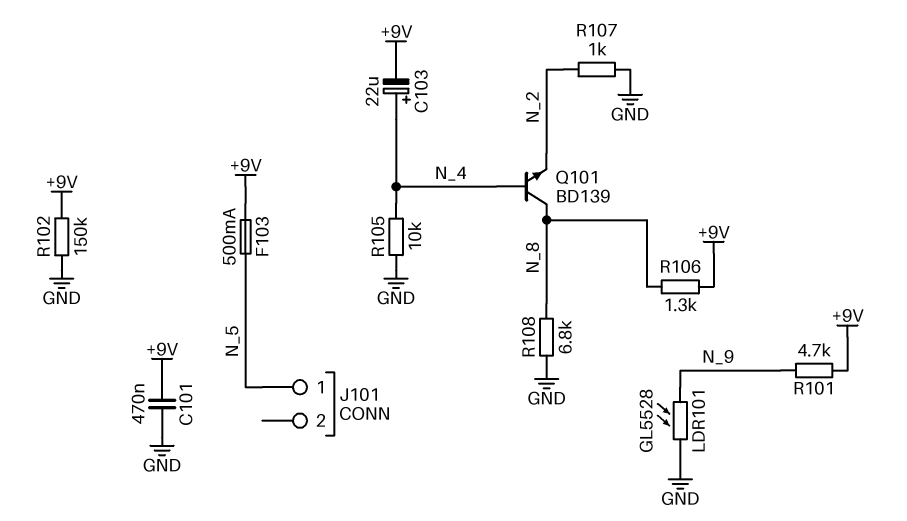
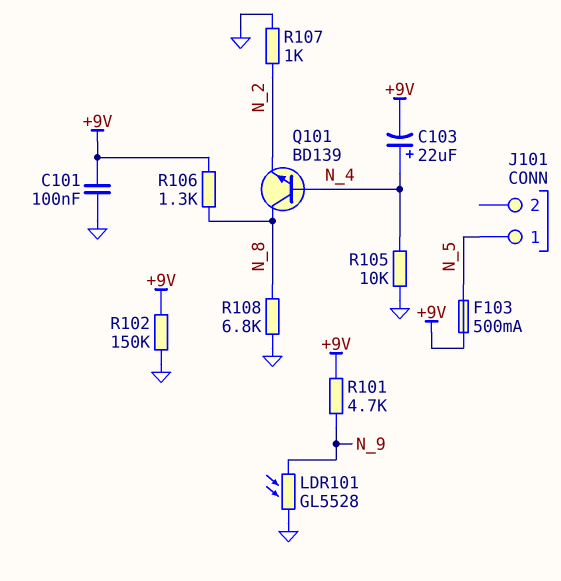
C101: 470nF (+9V, GND) -> 100nF (+9V, GND)

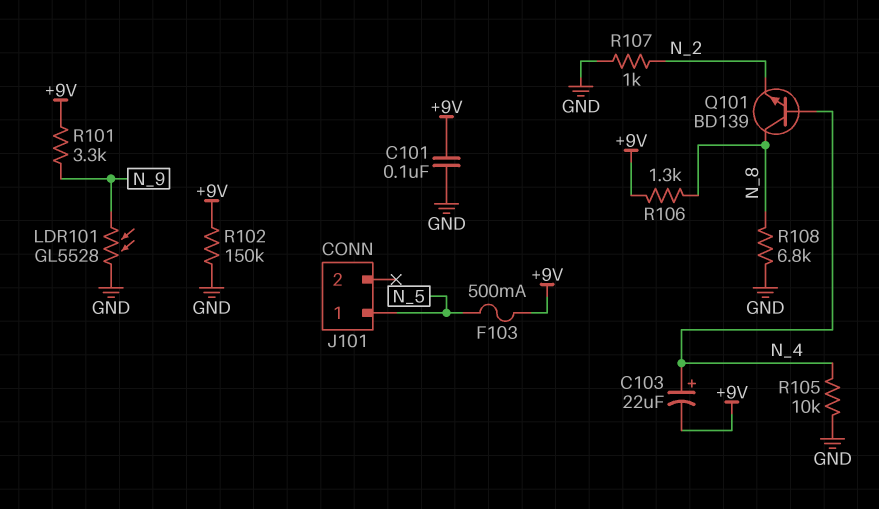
R101: 4.7k (+9V, N_9) -> 3.3k (+9V, N_9)

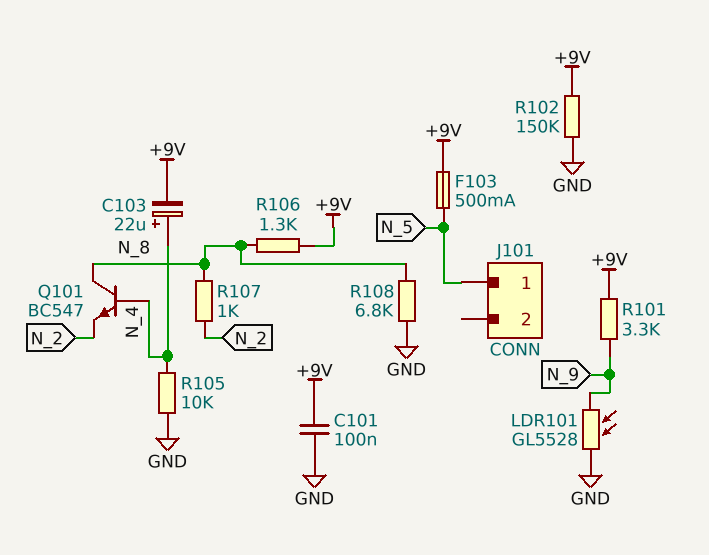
Q101: NPN BD139 (B N_4, C N_8, E N_2) -> NPN BC547 (B N_4, C N_8, E N_2)
R107: 1k (GND, N_2) -> 1k (N_2, N_8)

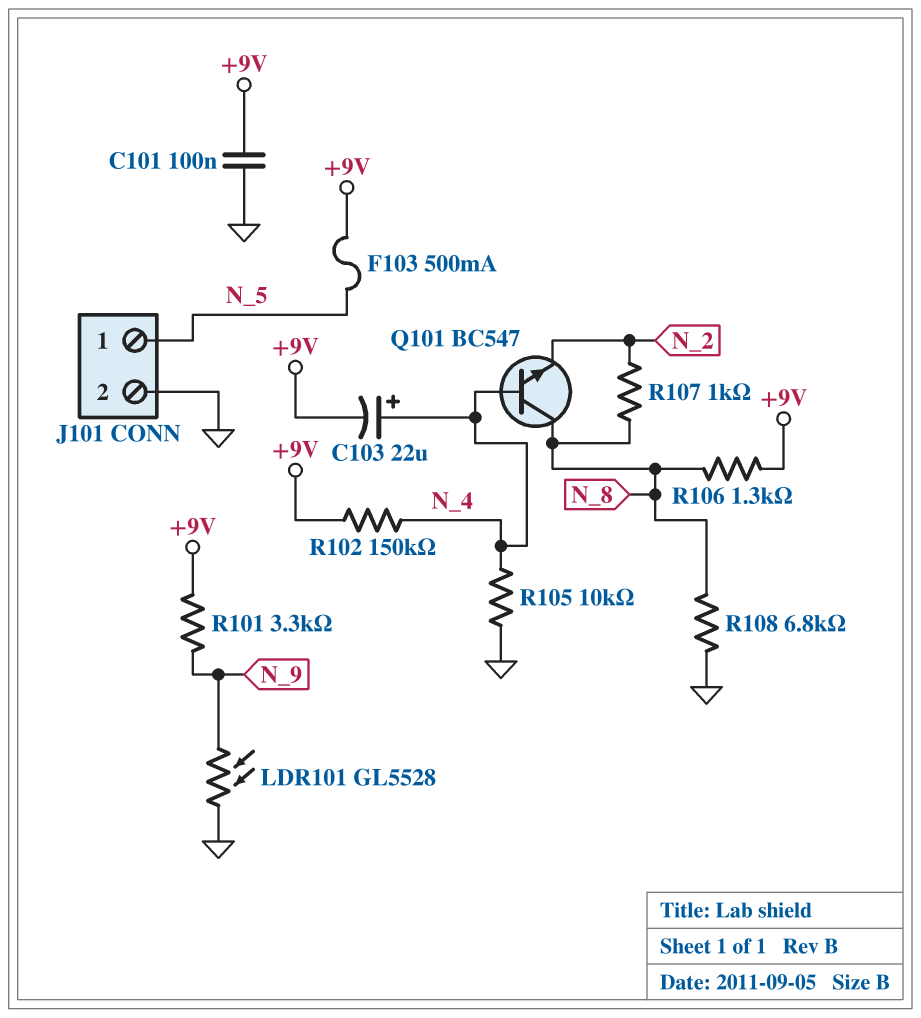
J101 pin 2: none -> GND
R102: 150k (+9V, GND) -> 150k (+9V, N_4)

